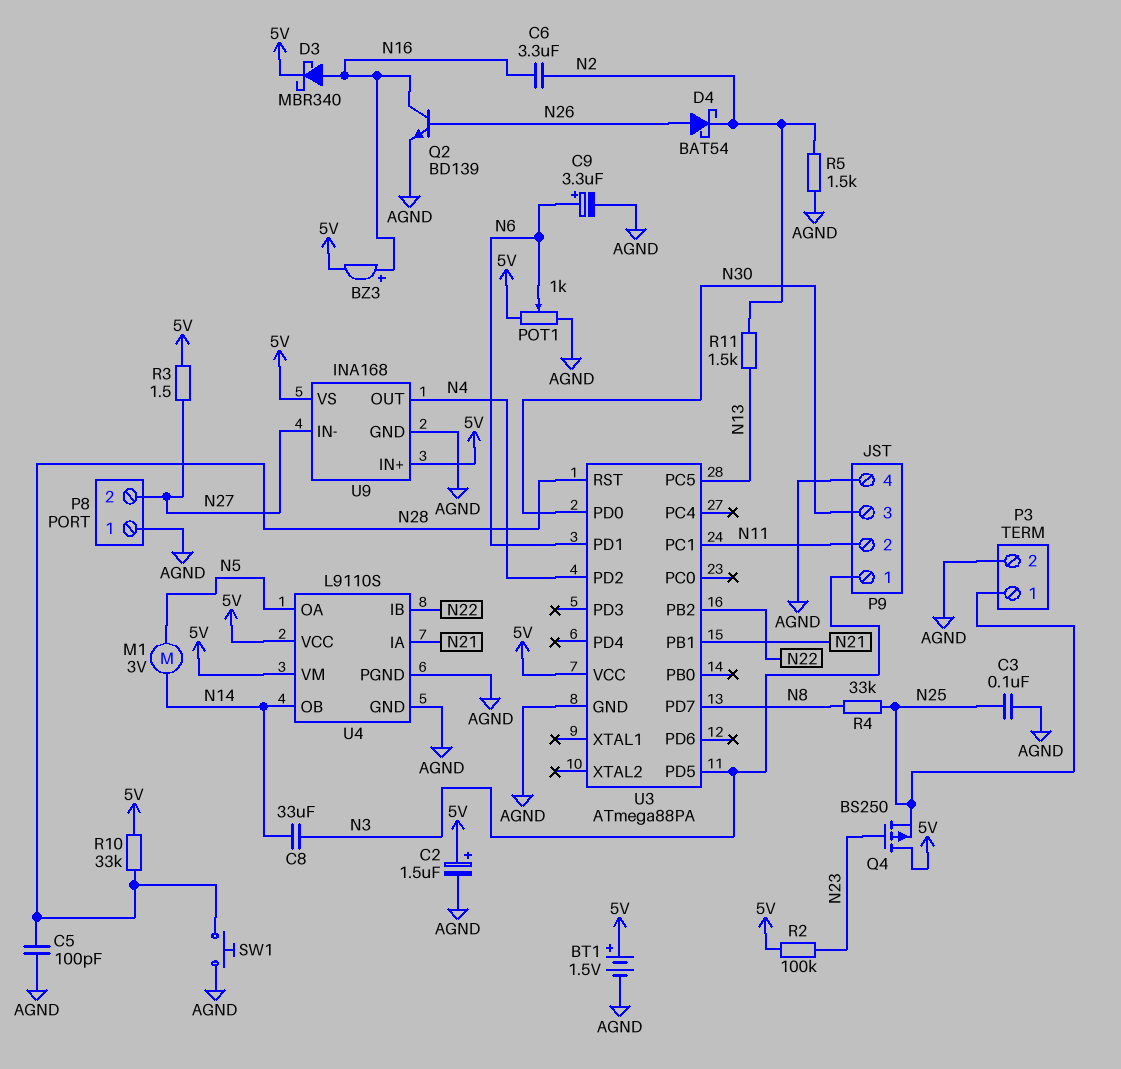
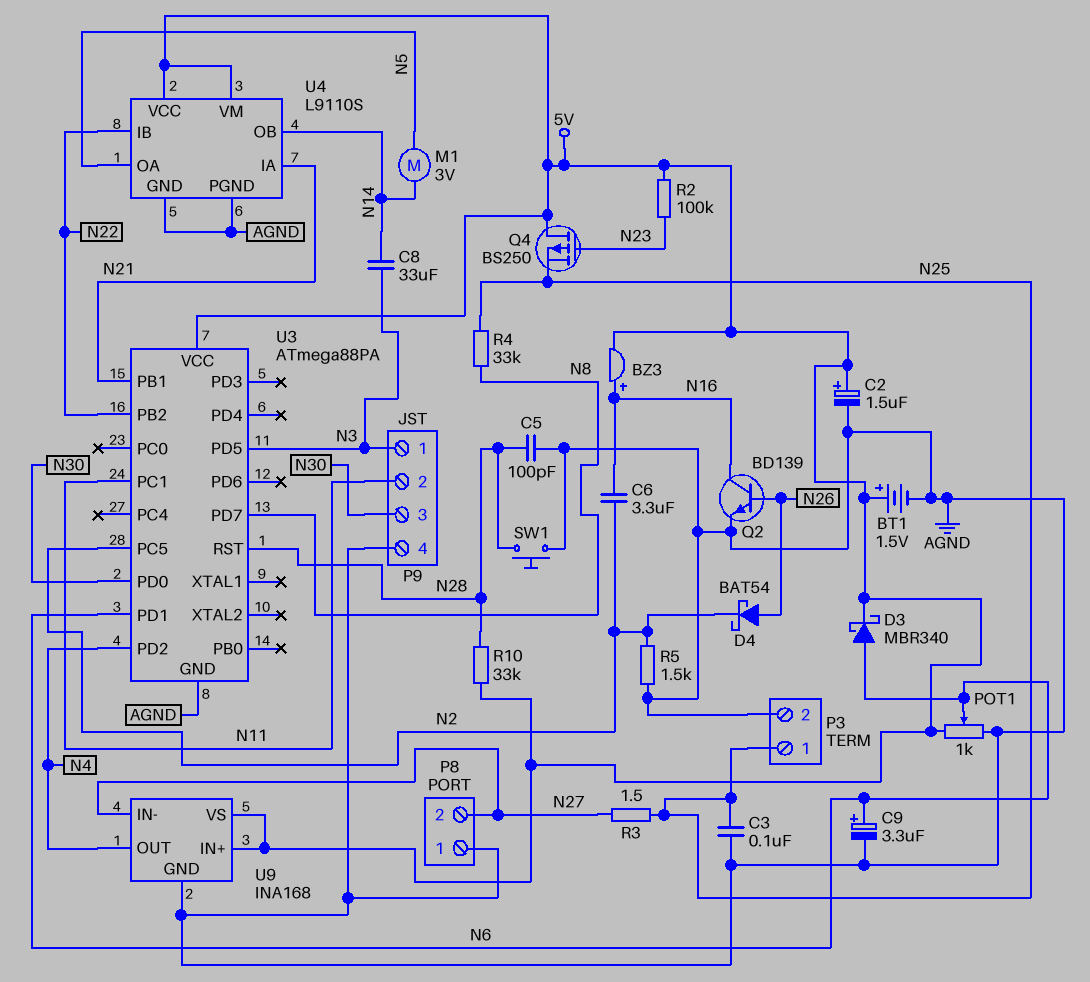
D3: schottky MBR340 (A N16, K 5V) -> schottky MBR340 (A N6, K 5V)
R3: 1.5 (5V, N27) -> 1.5 (N25, N27)
R11: 1.5k (N2, N13) -> none
U3 pin PC5: N13 -> N2

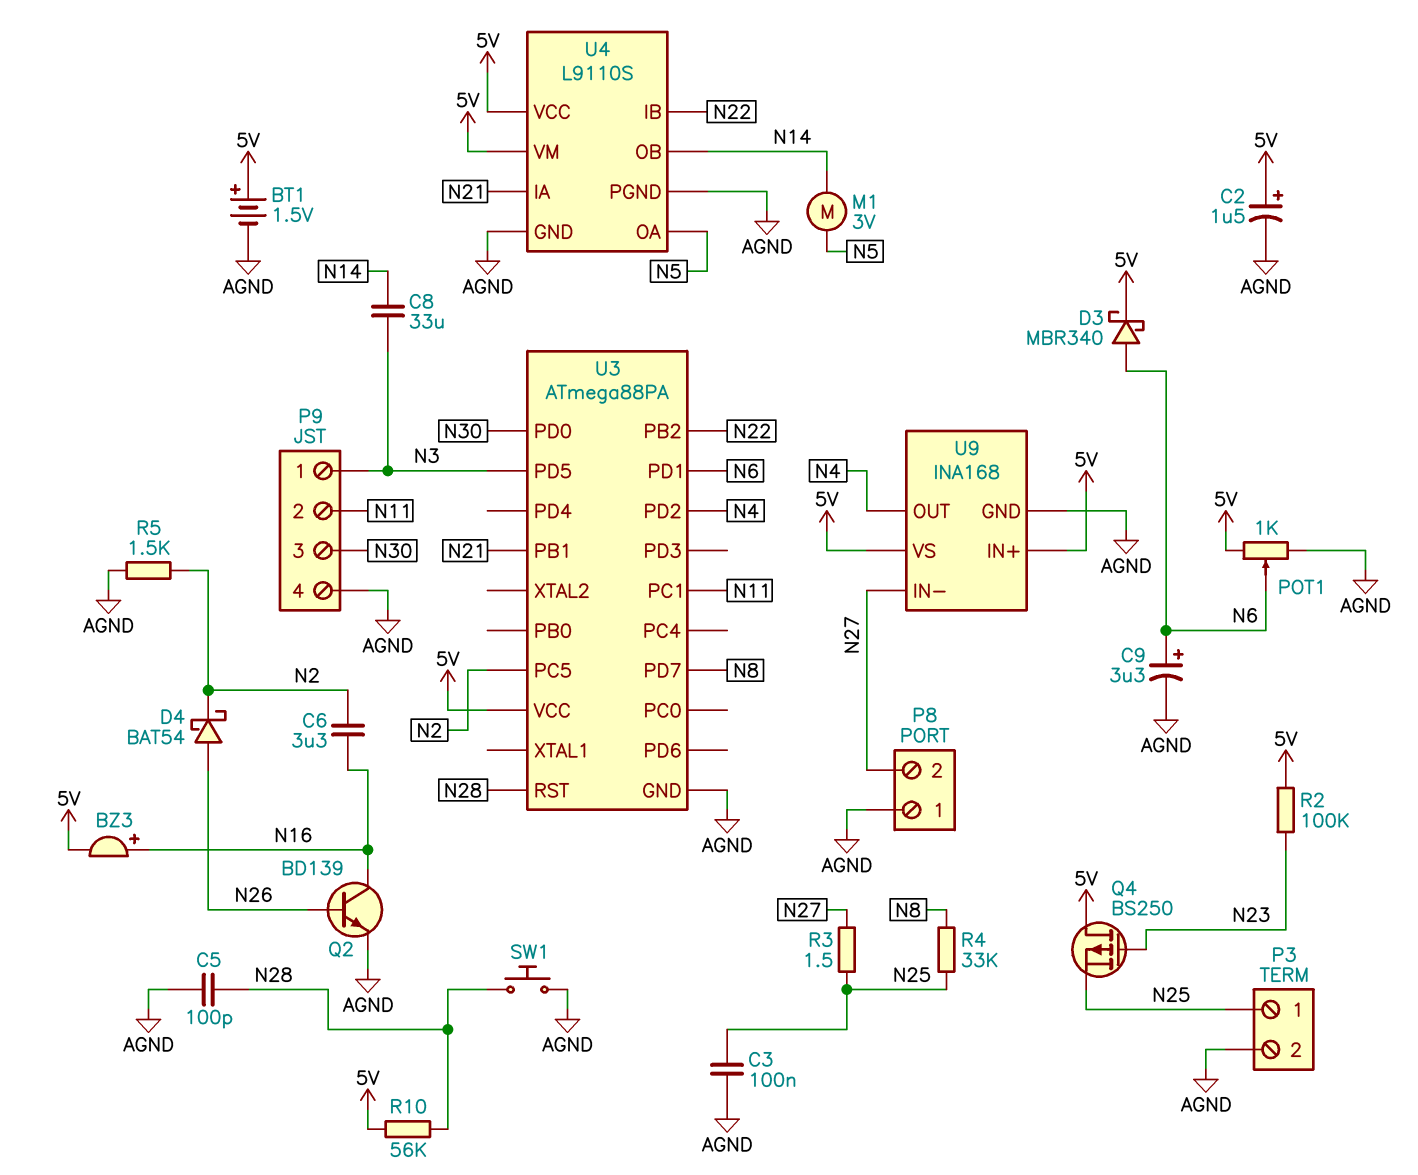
R10: 33k (5V, N28) -> 56k (5V, N28)

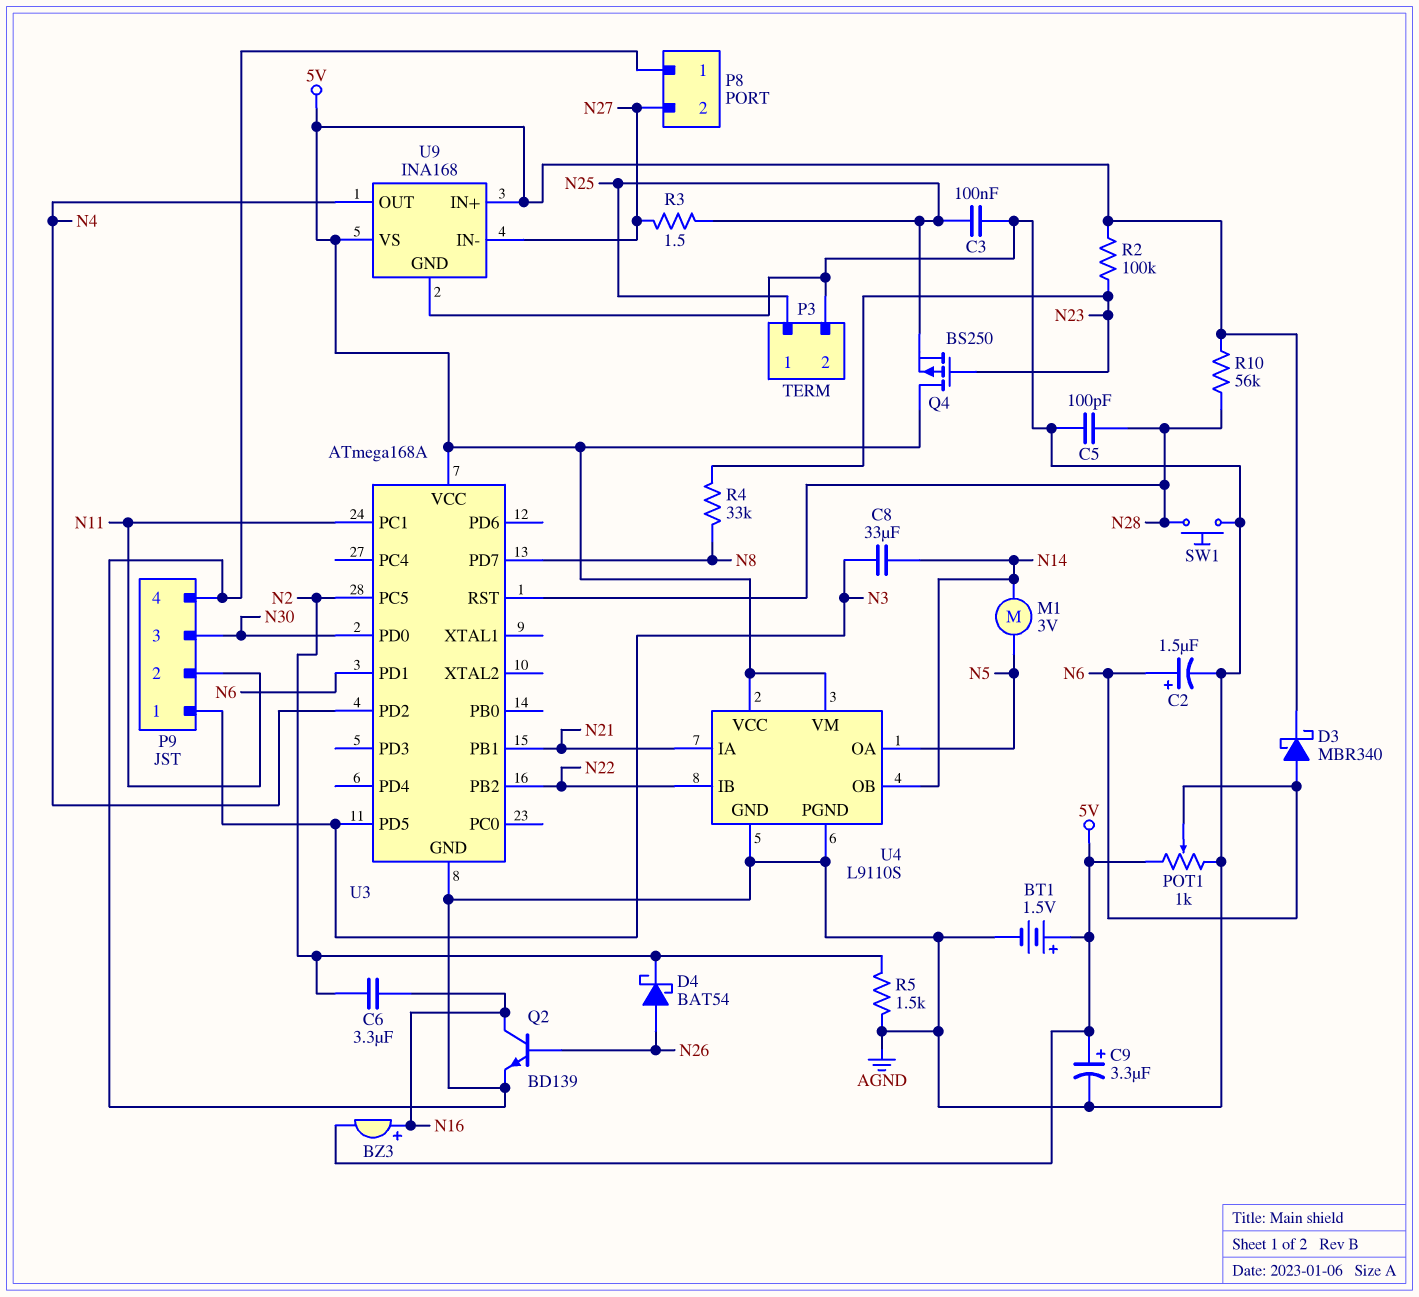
C2: 1.5uF (plus 5V, minus AGND) -> 1.5uF (plus N6, minus AGND)
C9: 3.3uF (plus N6, minus AGND) -> 3.3uF (plus 5V, minus AGND)
R4: 33k (N8, N25) -> 33k (N8, N23)
U3: ATmega88PA -> ATmega168A

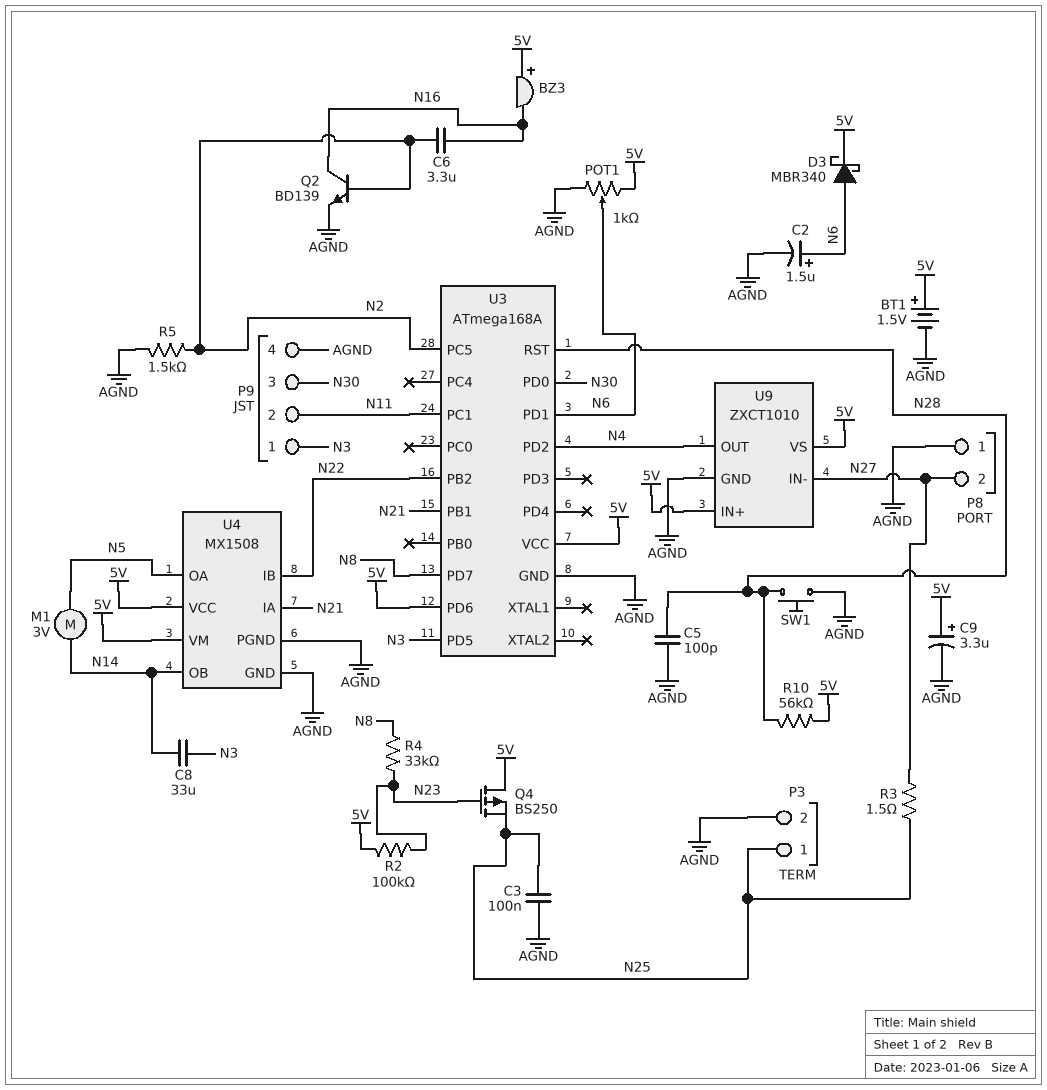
BZ3: buzzer (plus N16, minus 5V) -> buzzer (plus 5V, minus N16)
D4: schottky BAT54 (A N26, K N2) -> none
Q2: NPN BD139 (B N26, C N16, E AGND) -> NPN BD139 (B N2, C N16, E AGND)
U3 pin PD6: none -> 5V
U4: L9110S -> MX1508
U9: INA168 -> ZXCT1010

